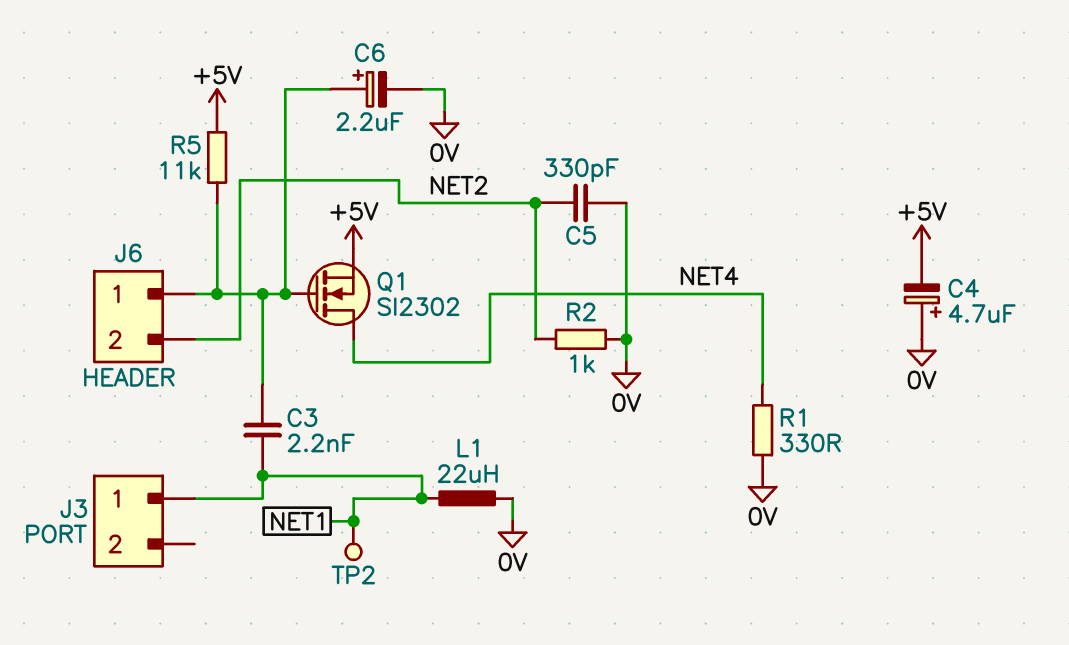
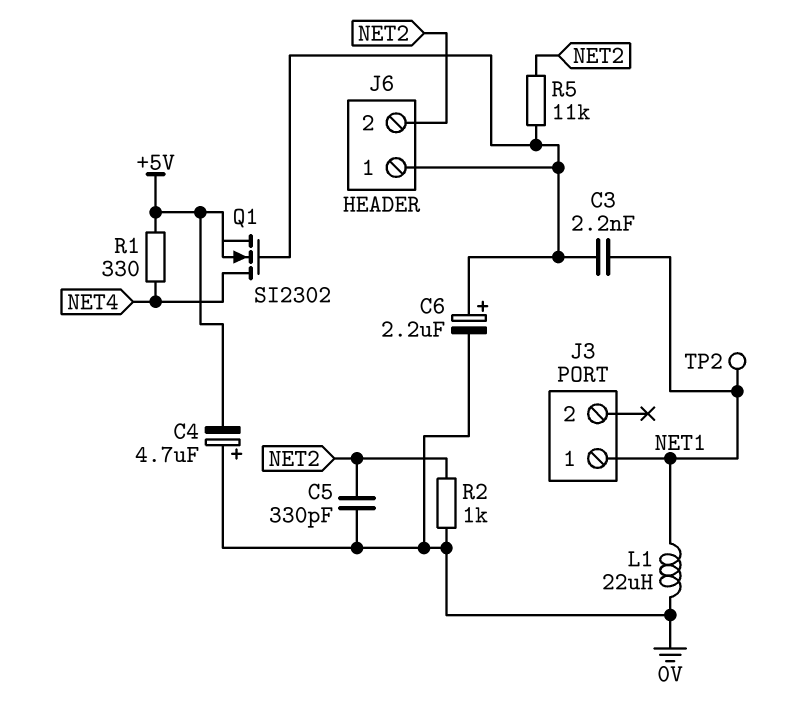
R1: 330 (0V, NET4) -> 330 (+5V, NET4)
R5: 11k (+5V, J6/1) -> 11k (J6/1, NET2)

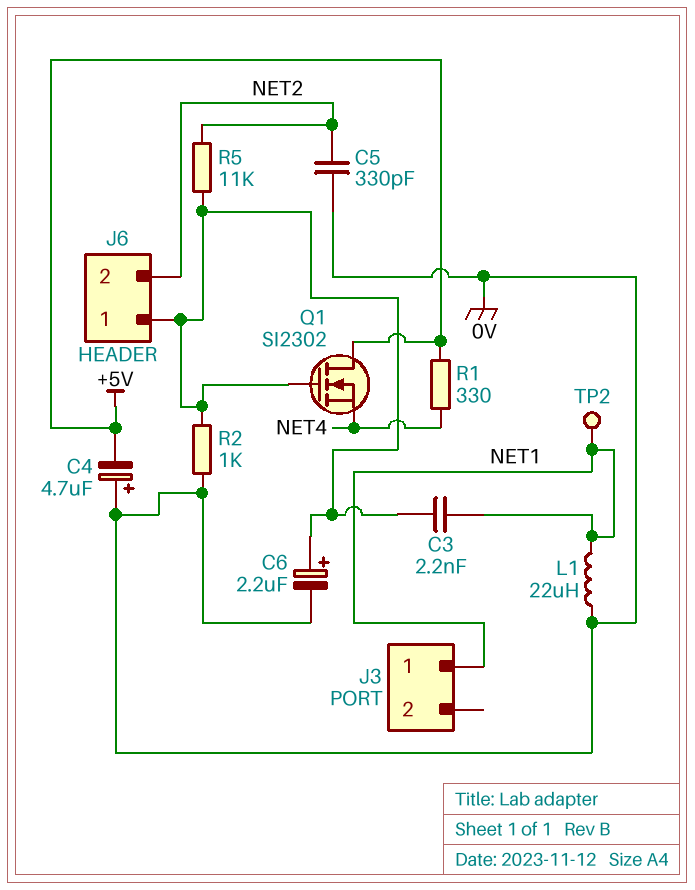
Q1: NMOS SI2302 (G J6/1, D NET4, S +5V) -> NMOS SI2302 (G J6/1, D +5V, S NET4)
R2: 1k (0V, NET2) -> 1k (0V, J6/1)

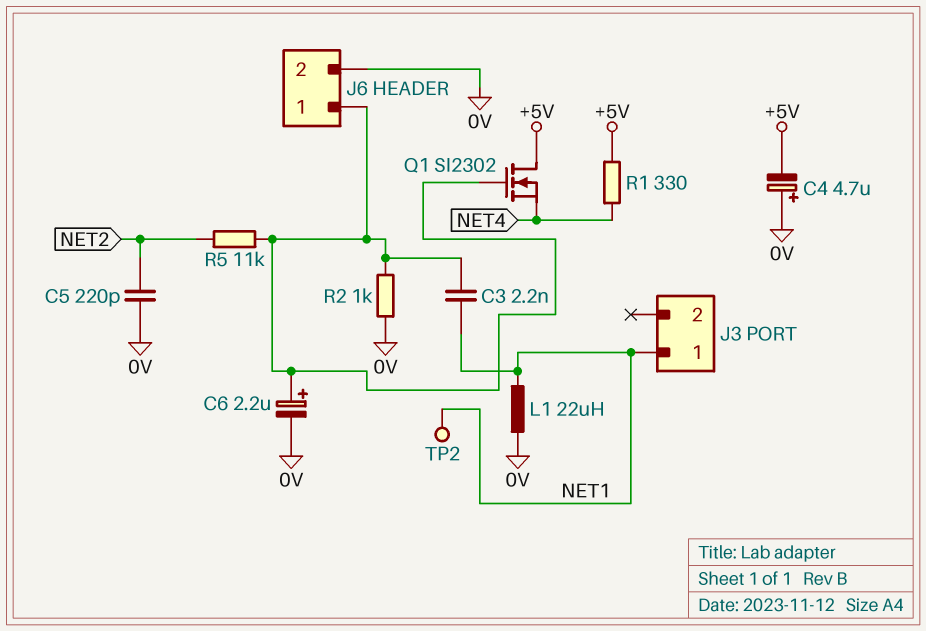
C5: 330pF (0V, NET2) -> 220pF (0V, NET2)
J6 pin 2: NET2 -> 0V

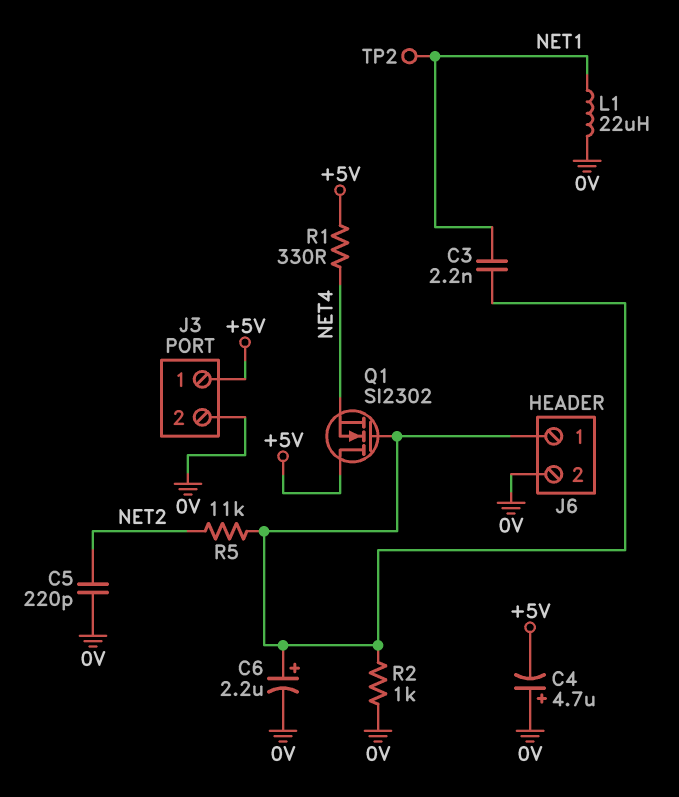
J3 pin 1: NET1 -> +5V
J3 pin 2: none -> 0V

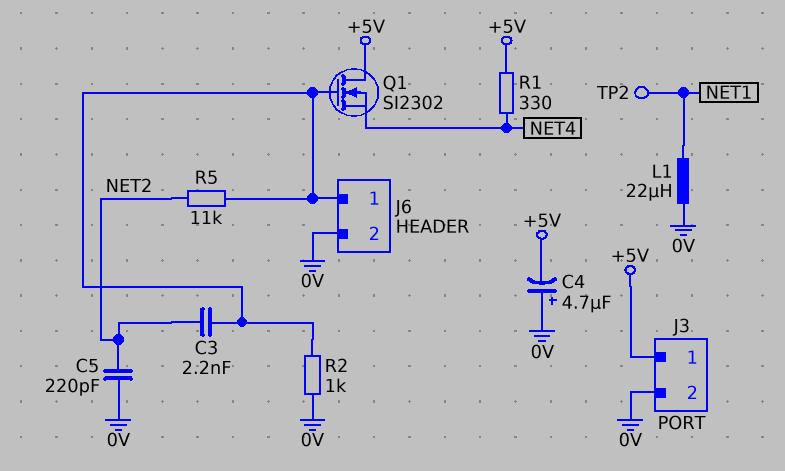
C3: 2.2nF (J6/1, NET1) -> 2.2nF (J6/1, NET2)
C6: 2.2uF (plus J6/1, minus 0V) -> none

